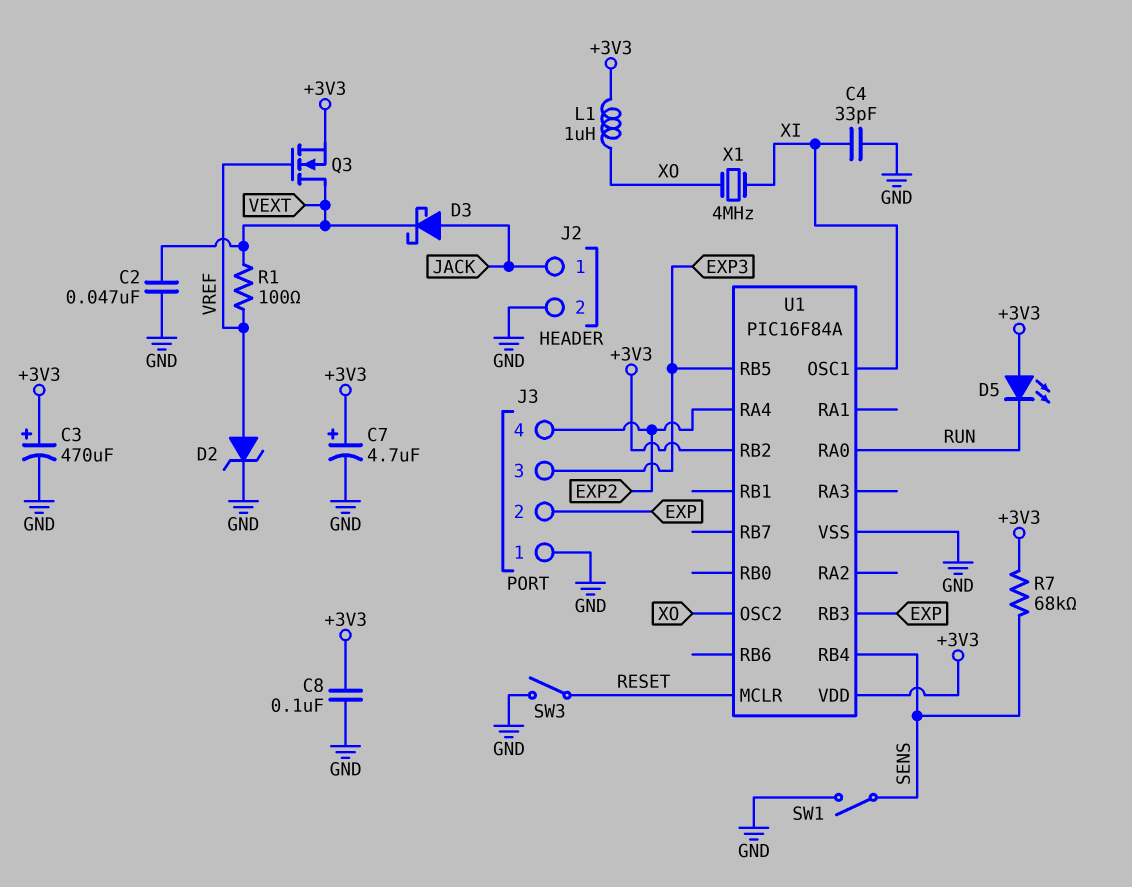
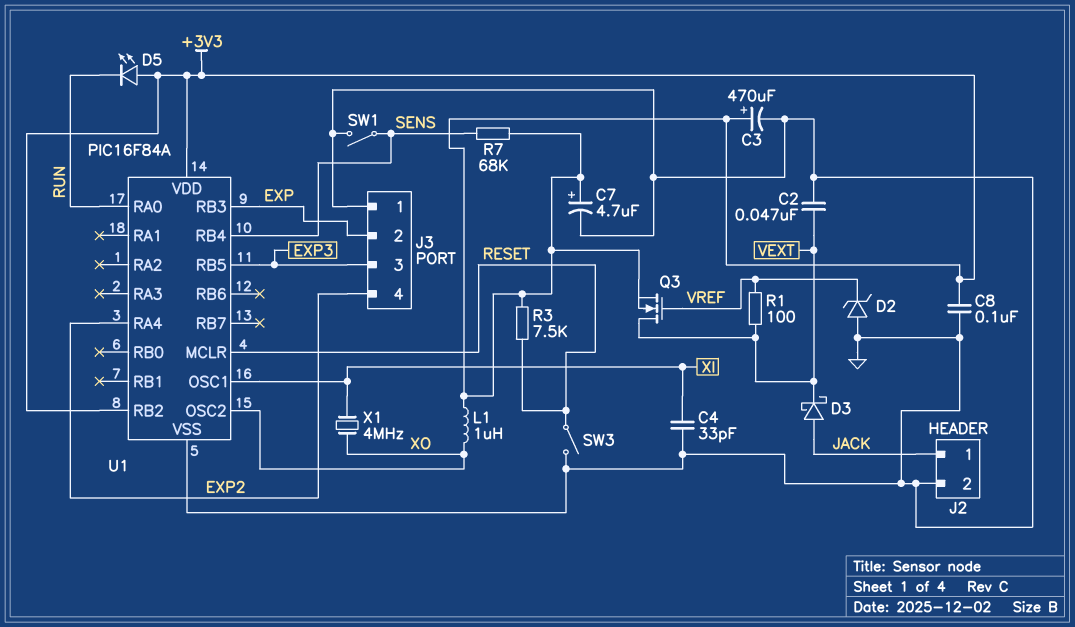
D2: zener (A VREF, K GND) -> zener (A GND, K VREF)
R3: none -> 7.5k (+3V3, RESET)

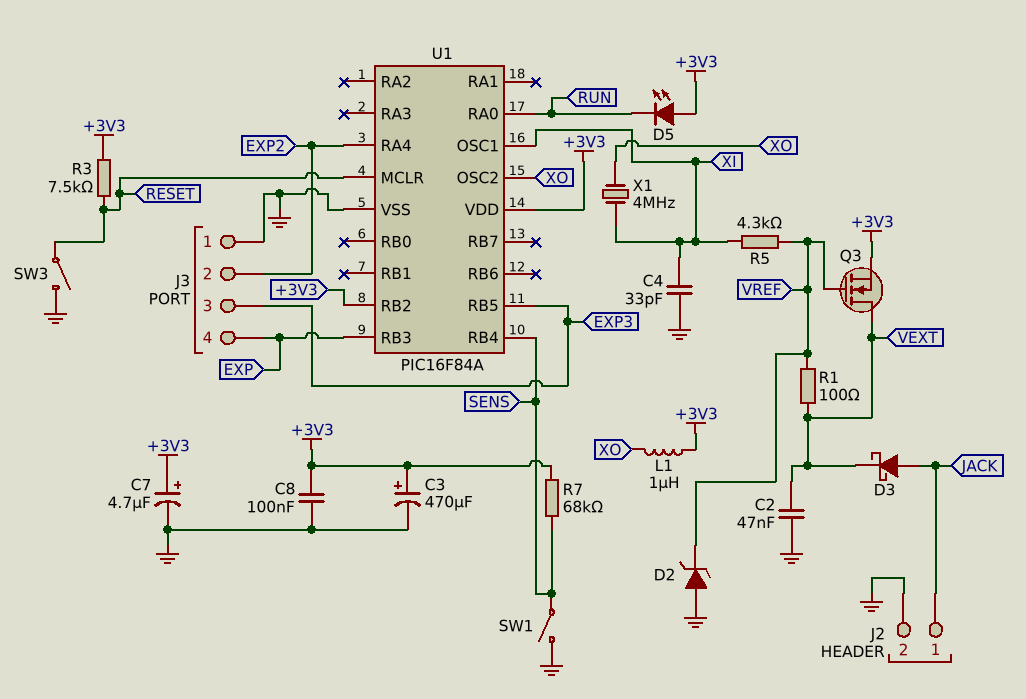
J3 pin 2: EXP -> EXP2
J3 pin 4: EXP2 -> EXP
R5: none -> 4.3k (VREF, XI)

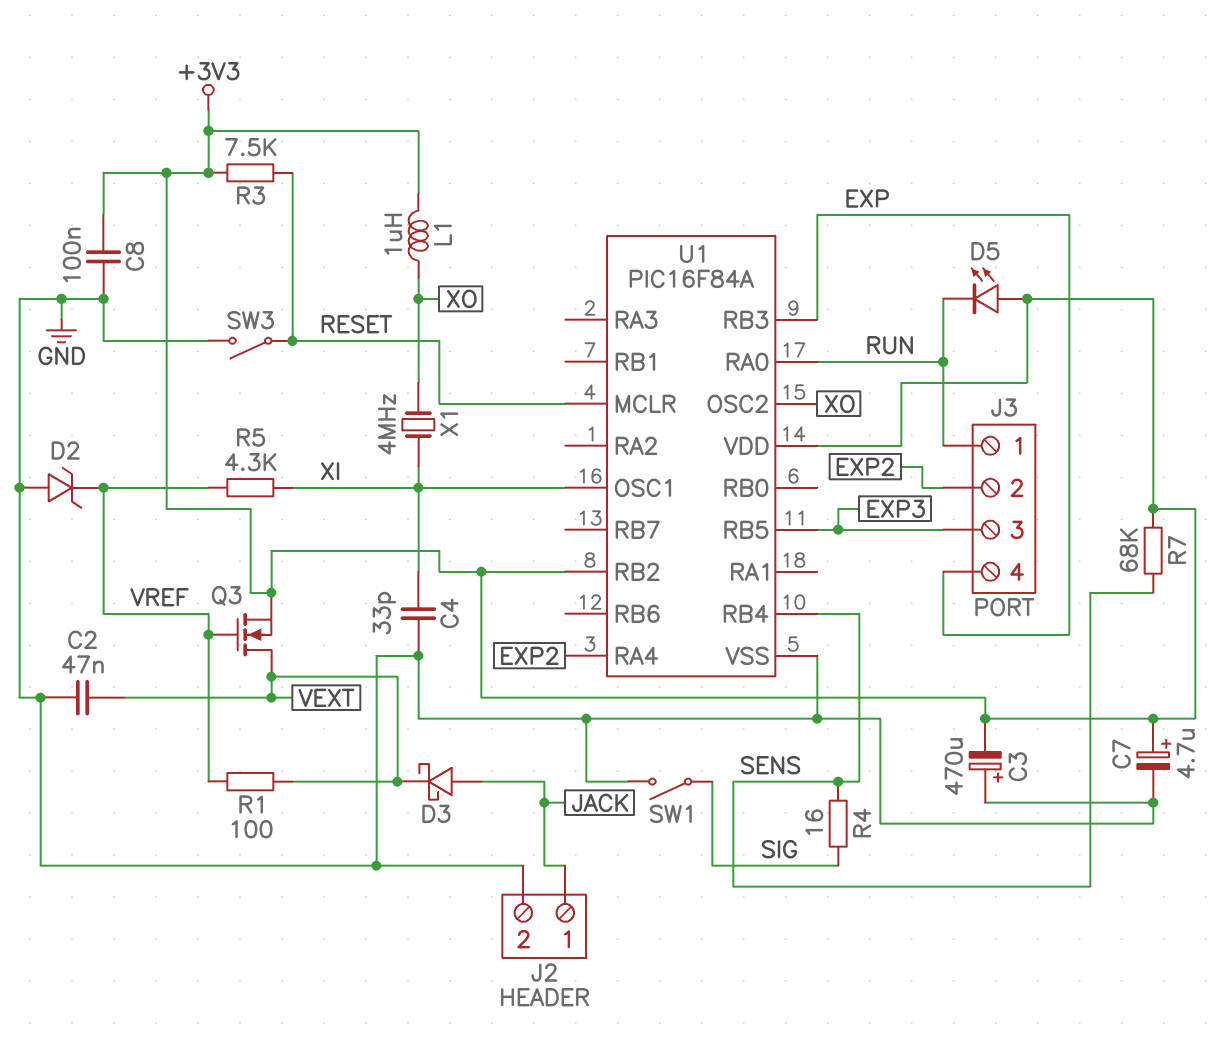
C3: 470uF (plus +3V3, minus GND) -> 470uF (plus GND, minus +3V3)
J3 pin 1: GND -> RUN
R4: none -> 16 (SENS, SIG)
SW1: switch (GND, SENS) -> switch (GND, SIG)

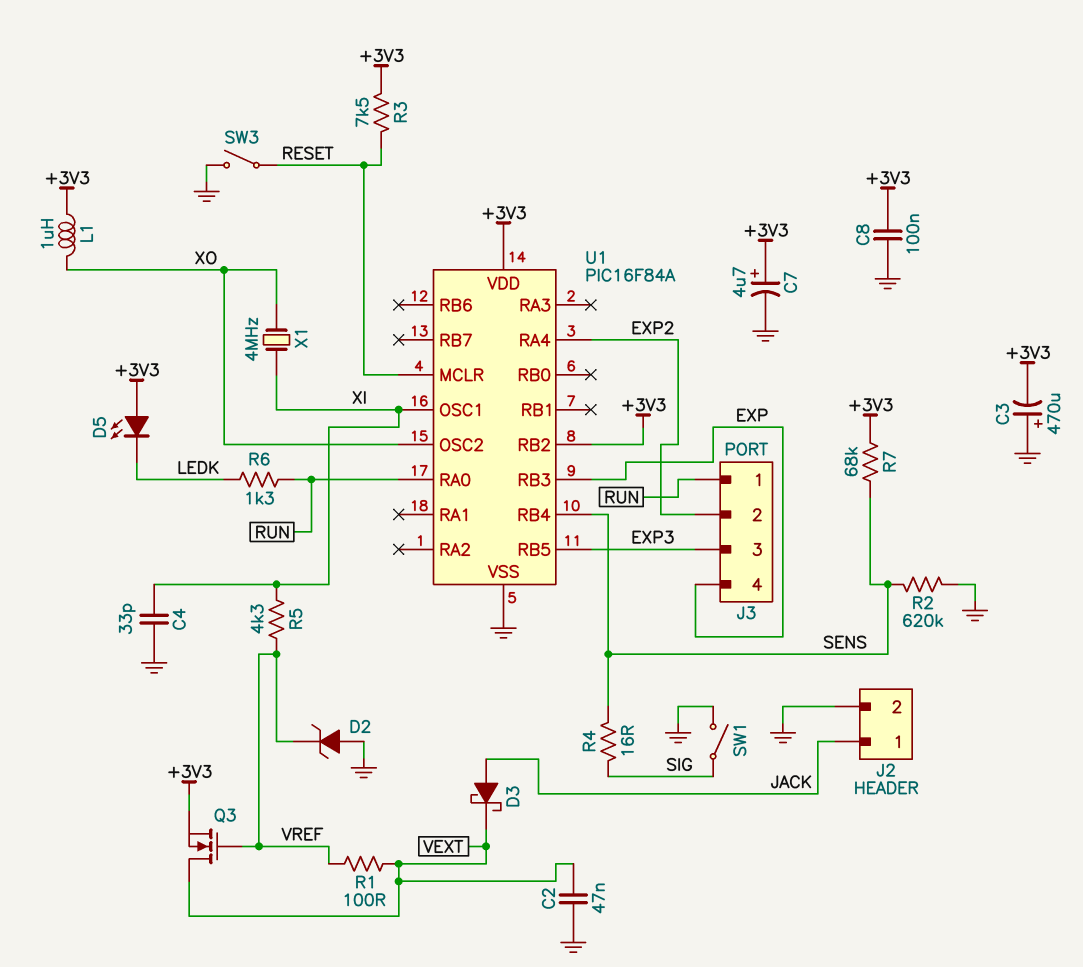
D5: LED (A +3V3, K RUN) -> LED (A +3V3, K LEDK)
R2: none -> 620k (GND, SENS)
R6: none -> 1.3k (LEDK, RUN)

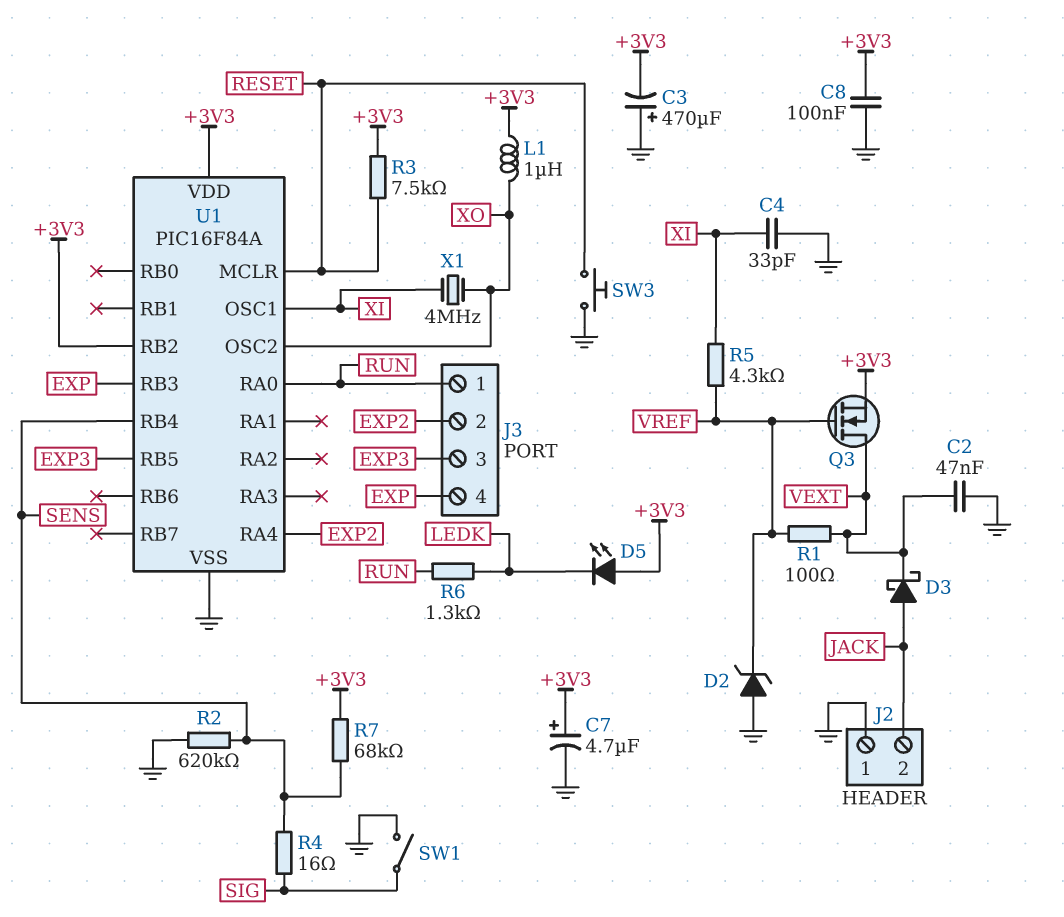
J2 pin 1: JACK -> GND
J2 pin 2: GND -> JACK
SW3: switch (GND, RESET) -> button (GND, RESET)

